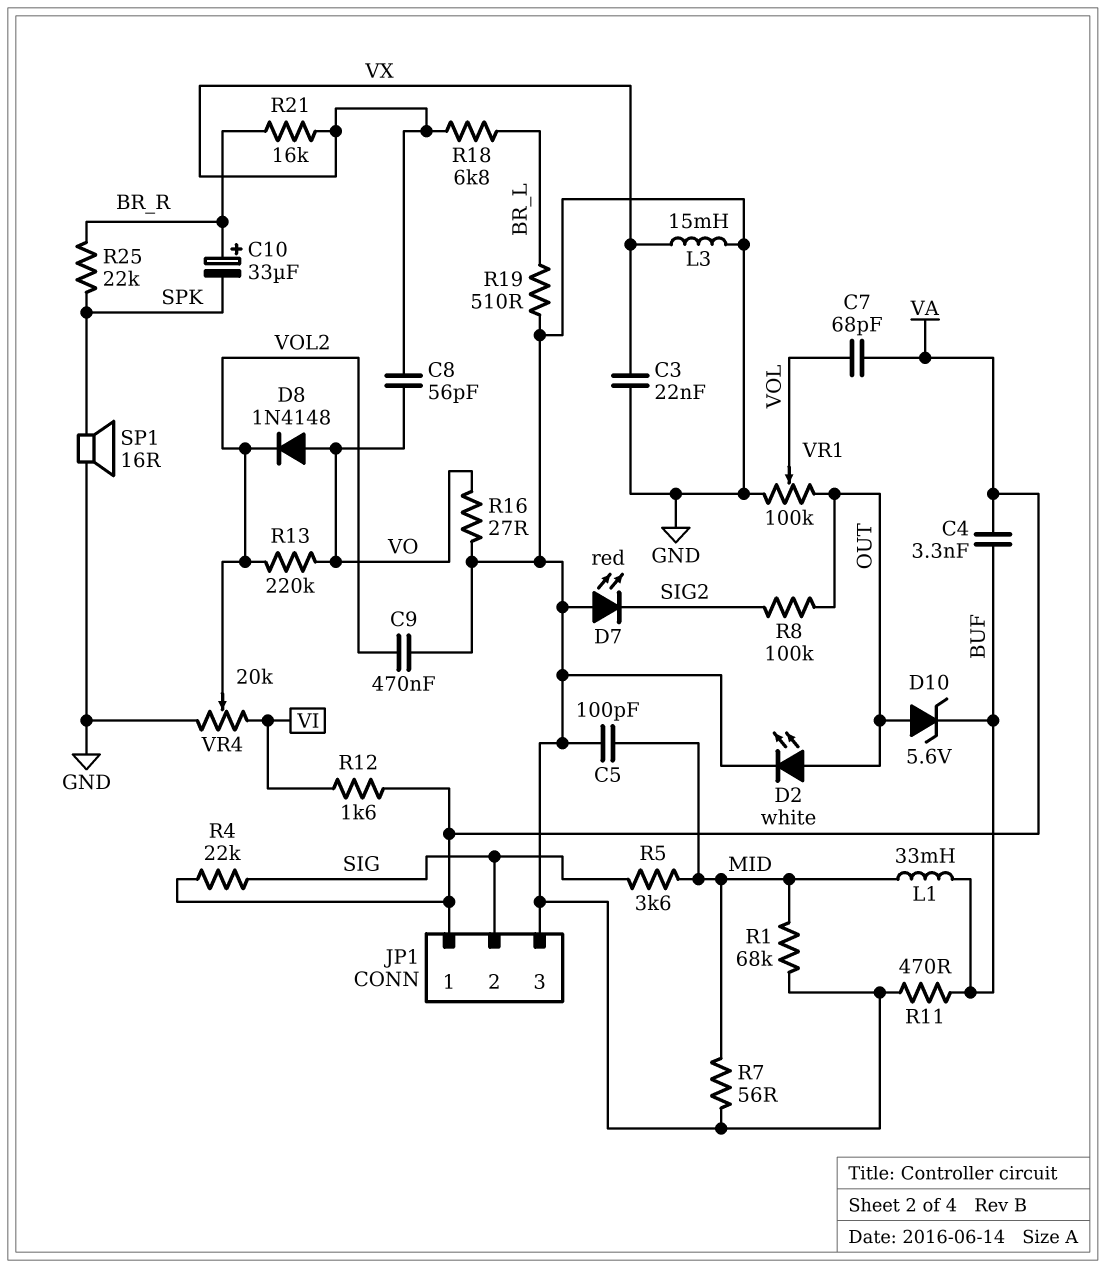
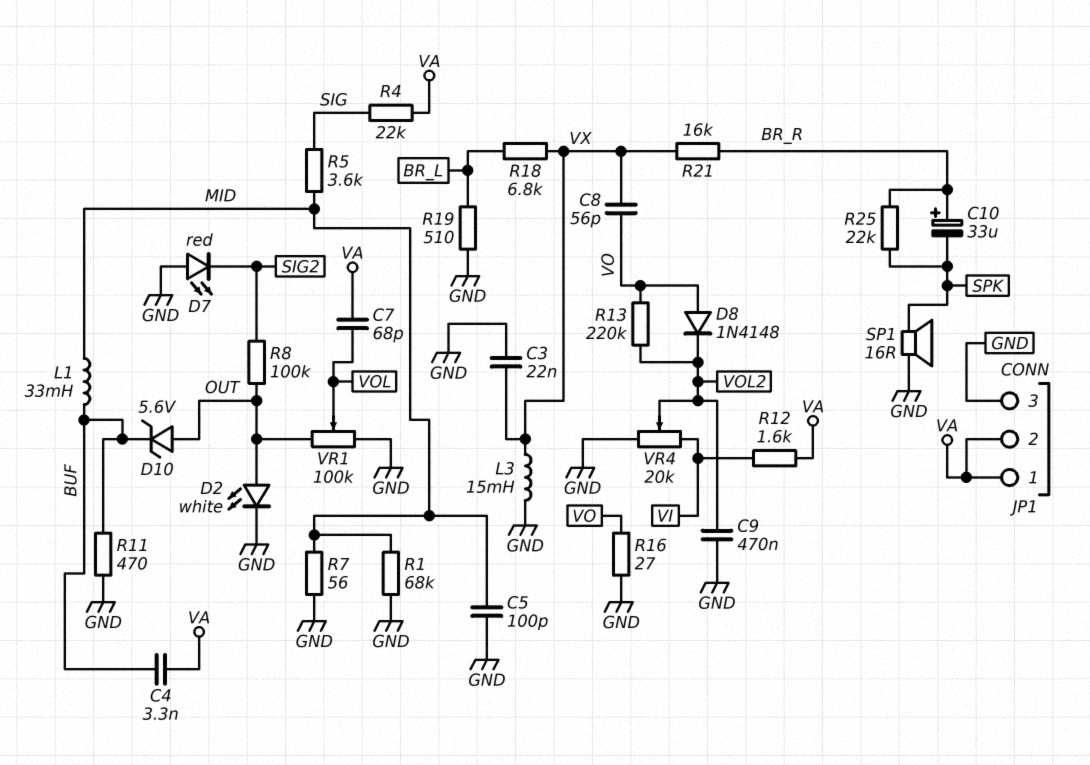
JP1 pin 2: SIG -> VA

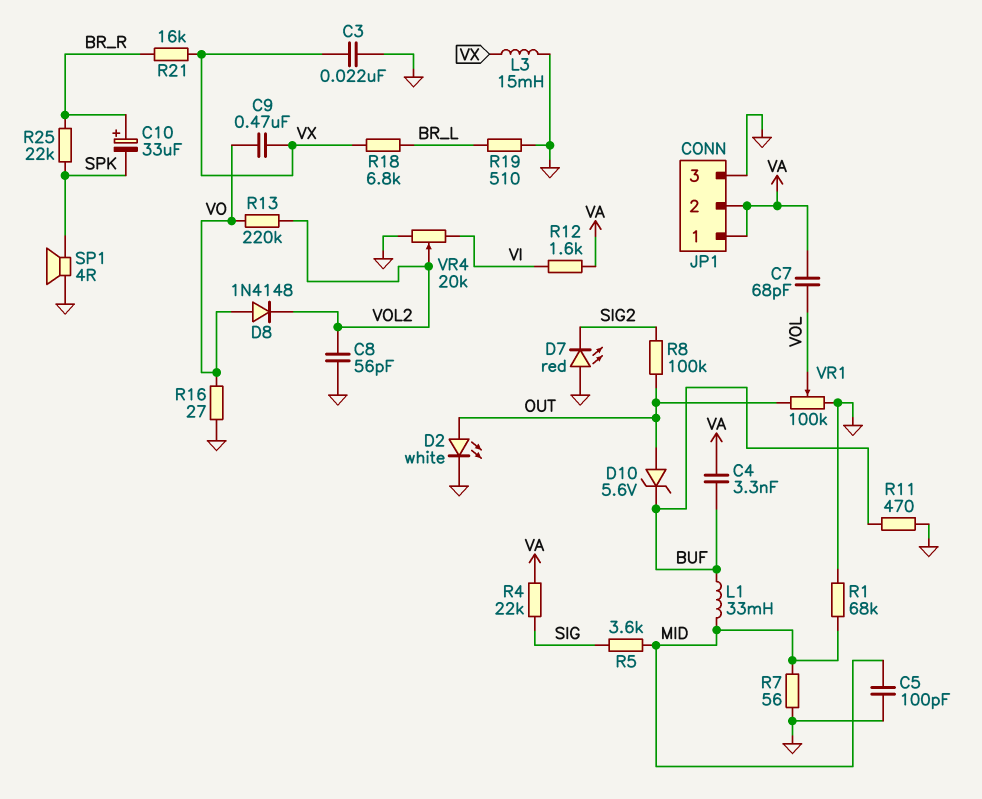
C8: 56pF (VO, VX) -> 56pF (GND, VOL2)
C9: 470nF (GND, VOL2) -> 470nF (VO, VX)
SP1: speaker 16R (GND, SPK) -> speaker 4R (GND, SPK)

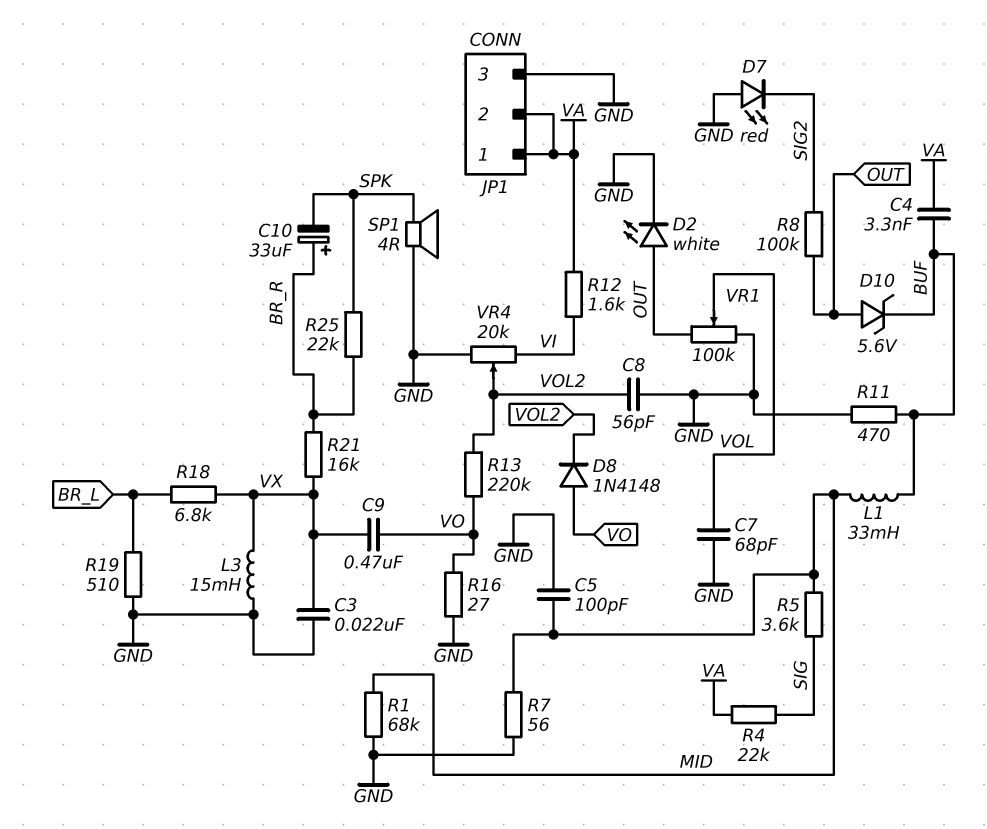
C7: 68pF (VA, VOL) -> 68pF (GND, VOL)

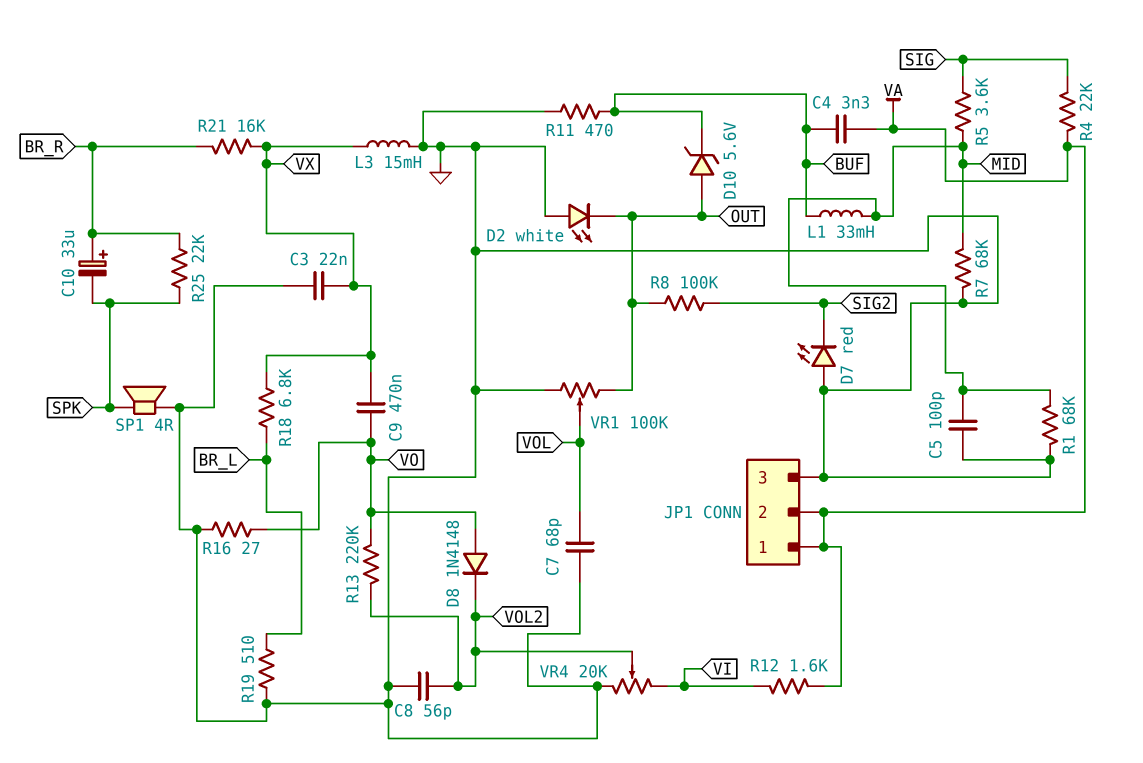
D2: LED white (A OUT, K GND) -> LED white (A GND, K OUT)
R7: 56 (GND, MID) -> 68k (GND, MID)

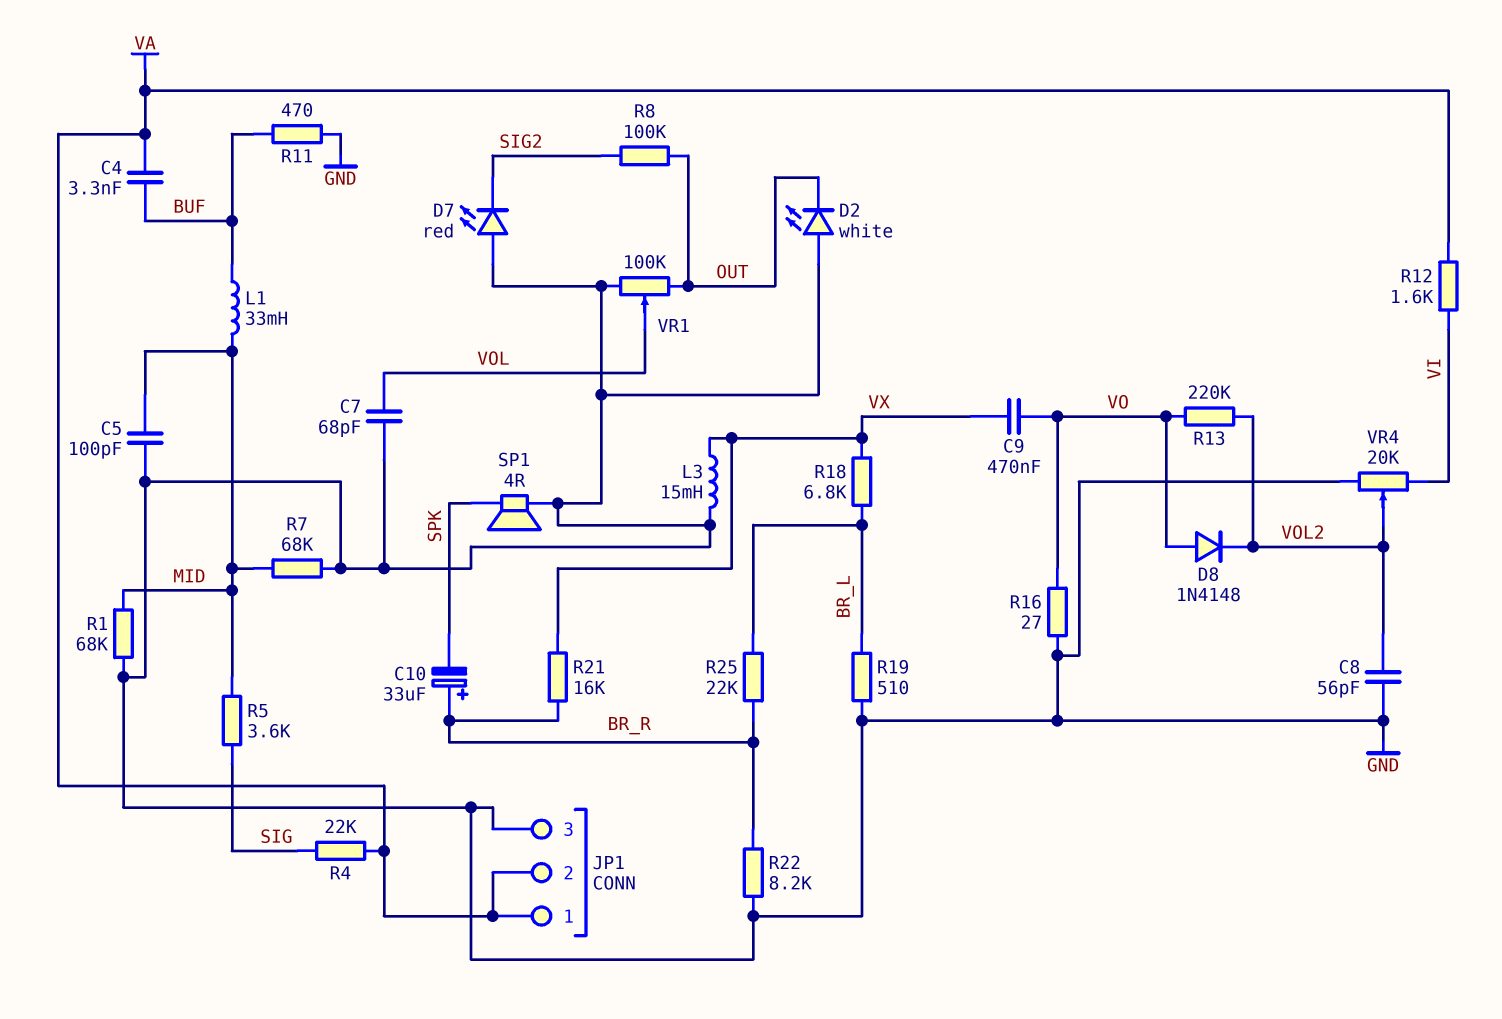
C3: 22nF (GND, VX) -> none
D10: zener 5.6V (A OUT, K BUF) -> none
R22: none -> 8.2k (BR_R, GND)
R25: 22k (BR_R, SPK) -> 22k (BR_L, BR_R)

